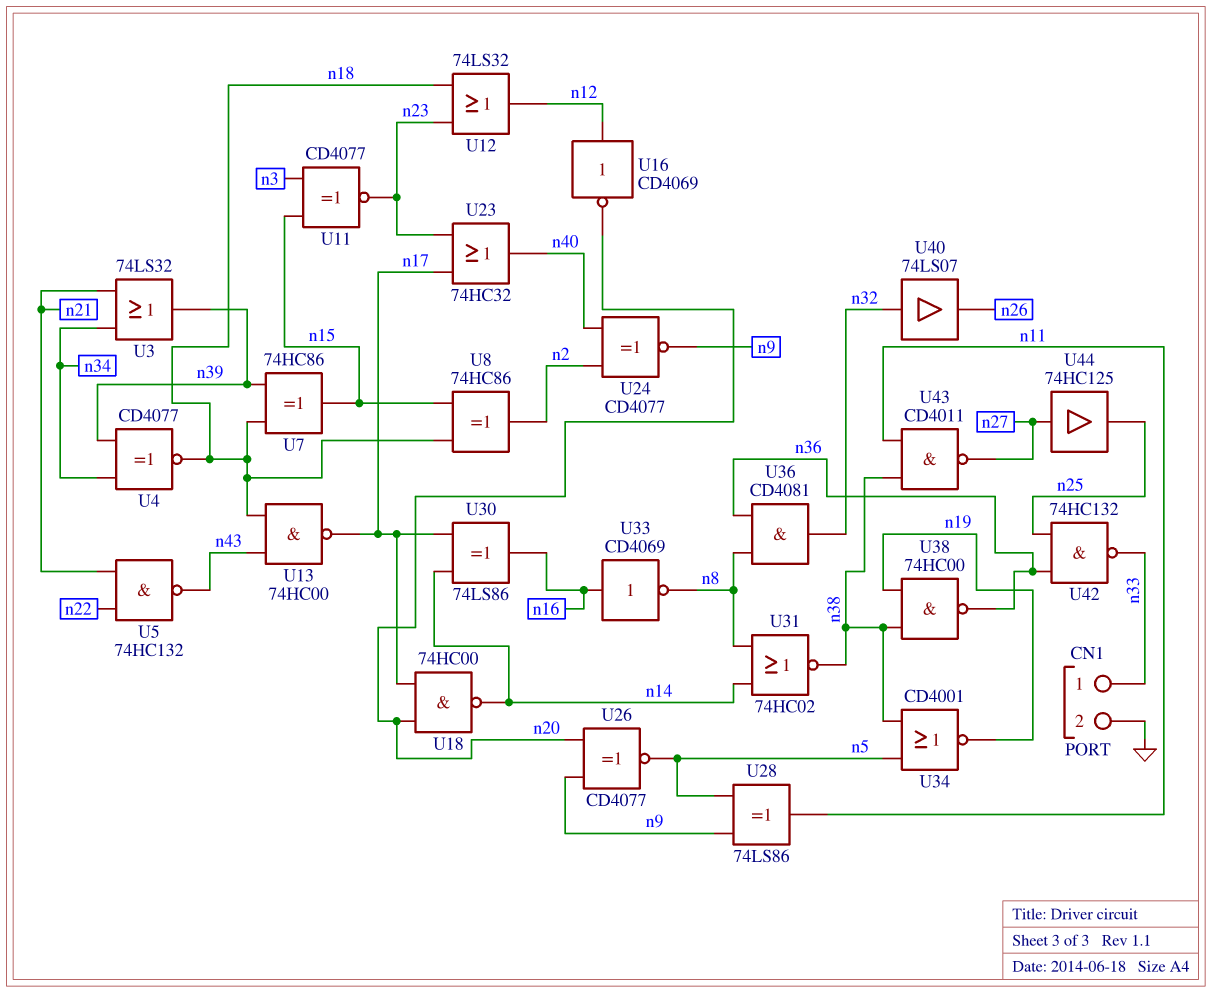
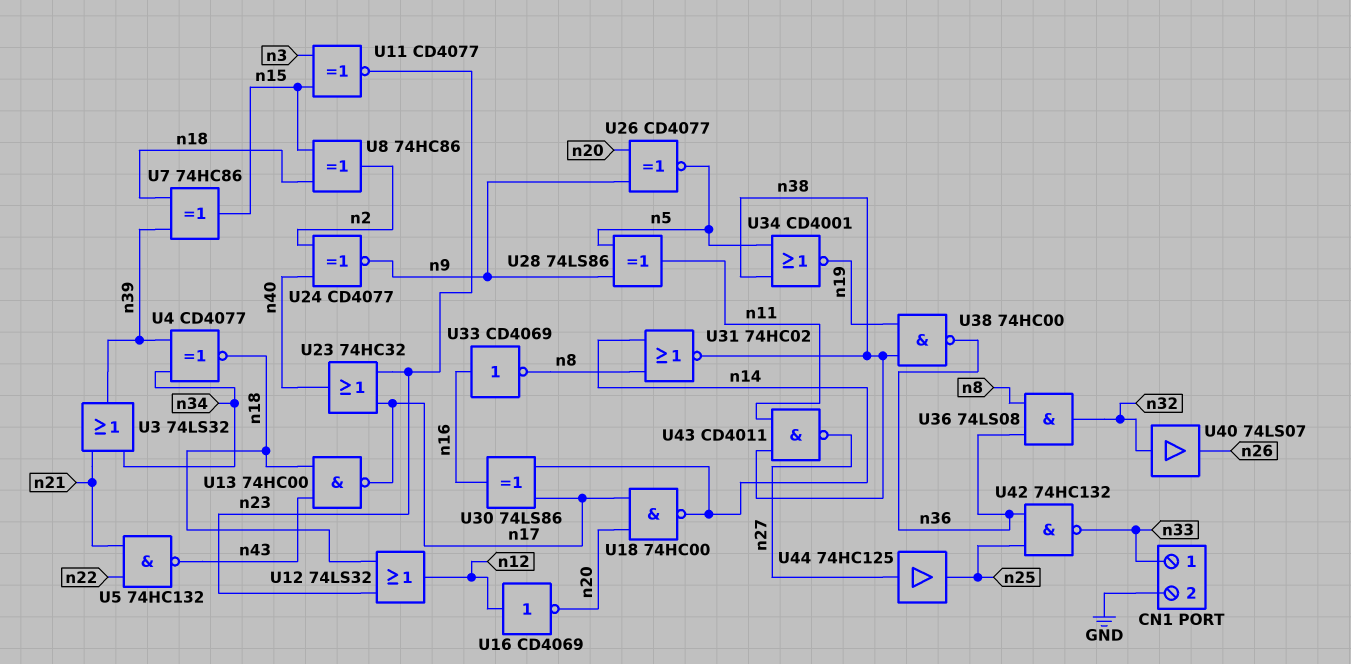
U36: AND CD4081 (in n8, in n36, out n32) -> AND 74LS08 (in n8, in n36, out n32)

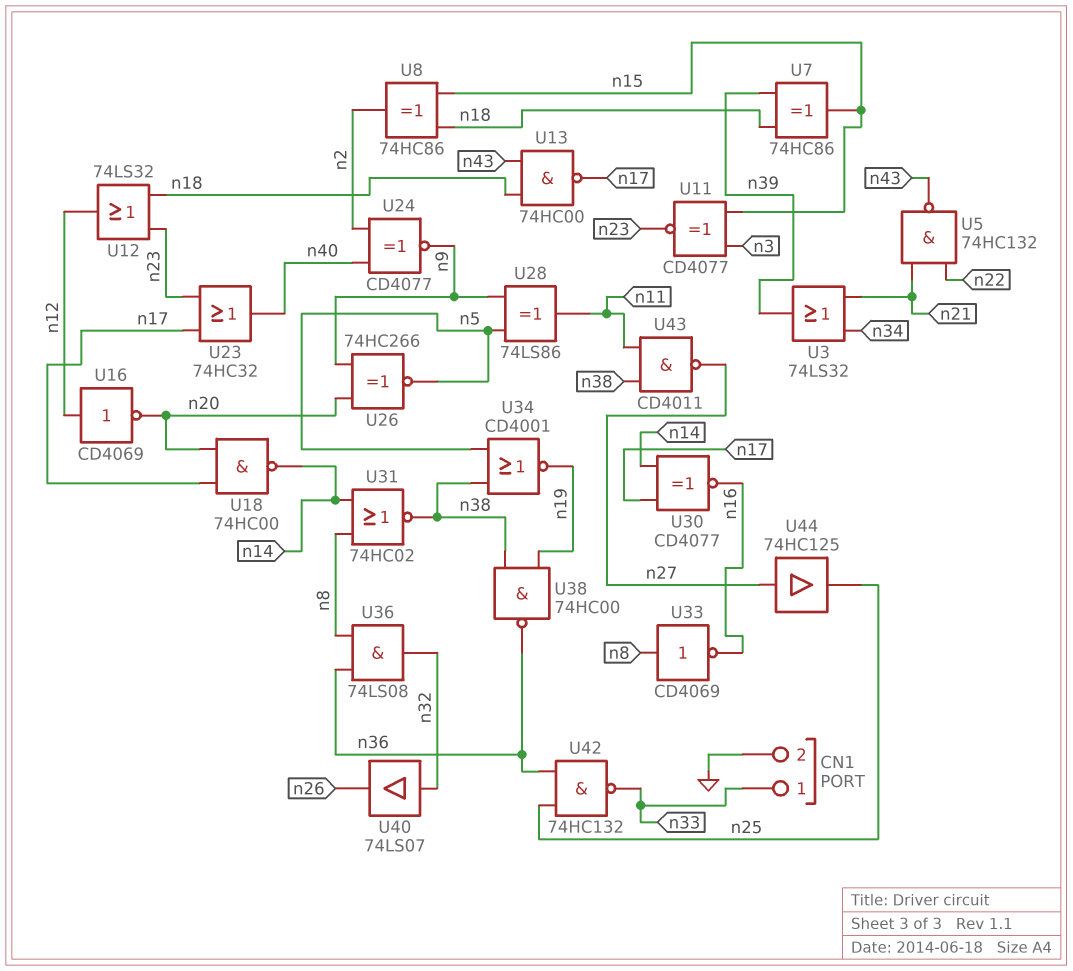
U4: XNOR CD4077 (in n34, in n39, out n18) -> none
U26: XNOR CD4077 (in n9, in n20, out n5) -> XNOR 74HC266 (in n9, in n20, out n5)
U30: XOR 74LS86 (in n14, in n17, out n16) -> XNOR CD4077 (in n14, in n17, out n16)
U33: NOT CD4069 (in n16, out n8) -> NOT CD4069 (in n8, out n16)

